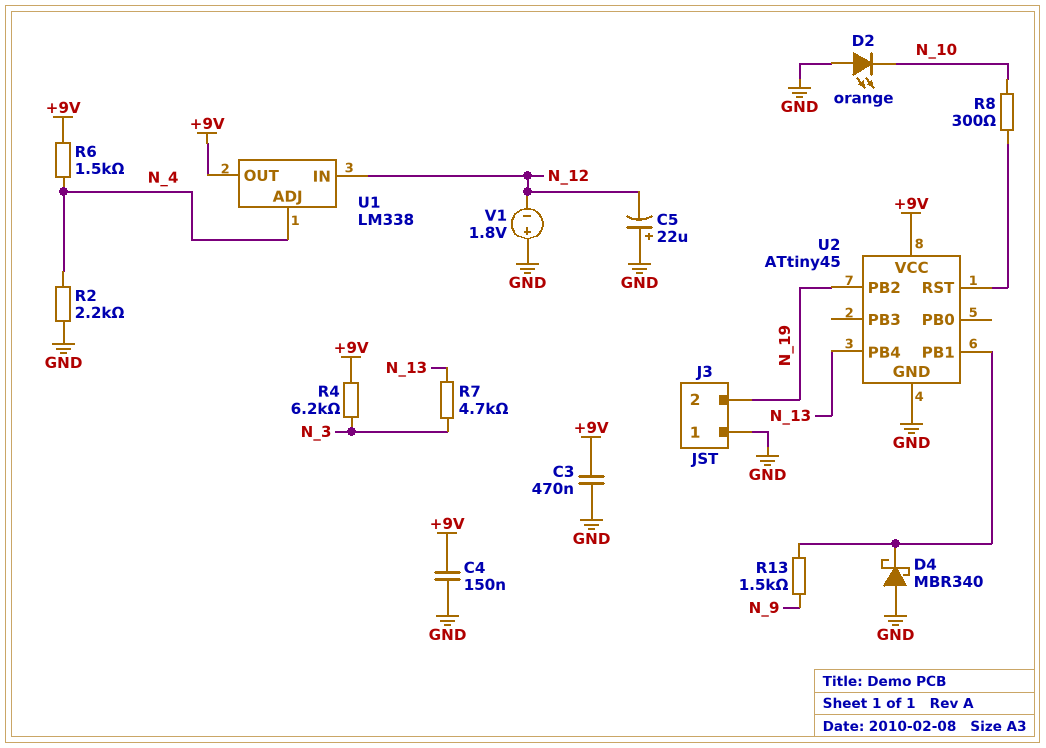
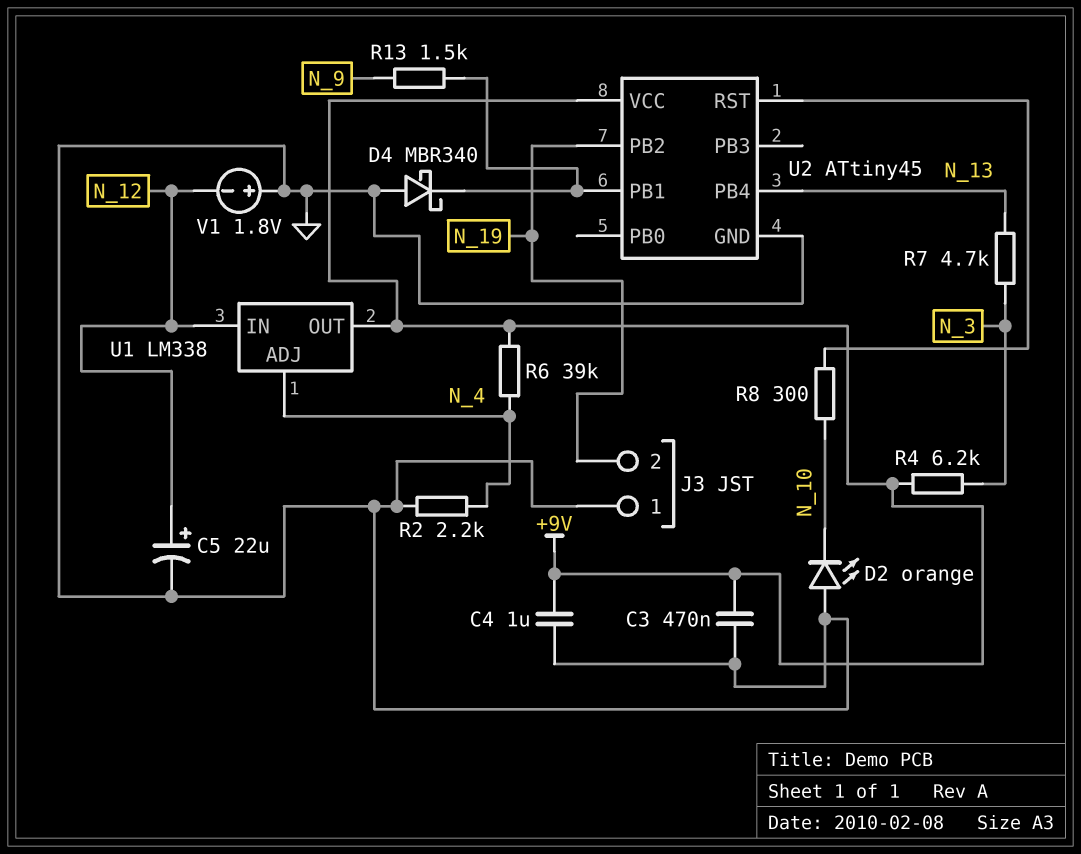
C4: 150nF (+9V, GND) -> 1uF (+9V, GND)
C5: 22uF (plus GND, minus N_12) -> 22uF (plus N_12, minus GND)
R6: 1.5k (+9V, N_4) -> 39k (+9V, N_4)

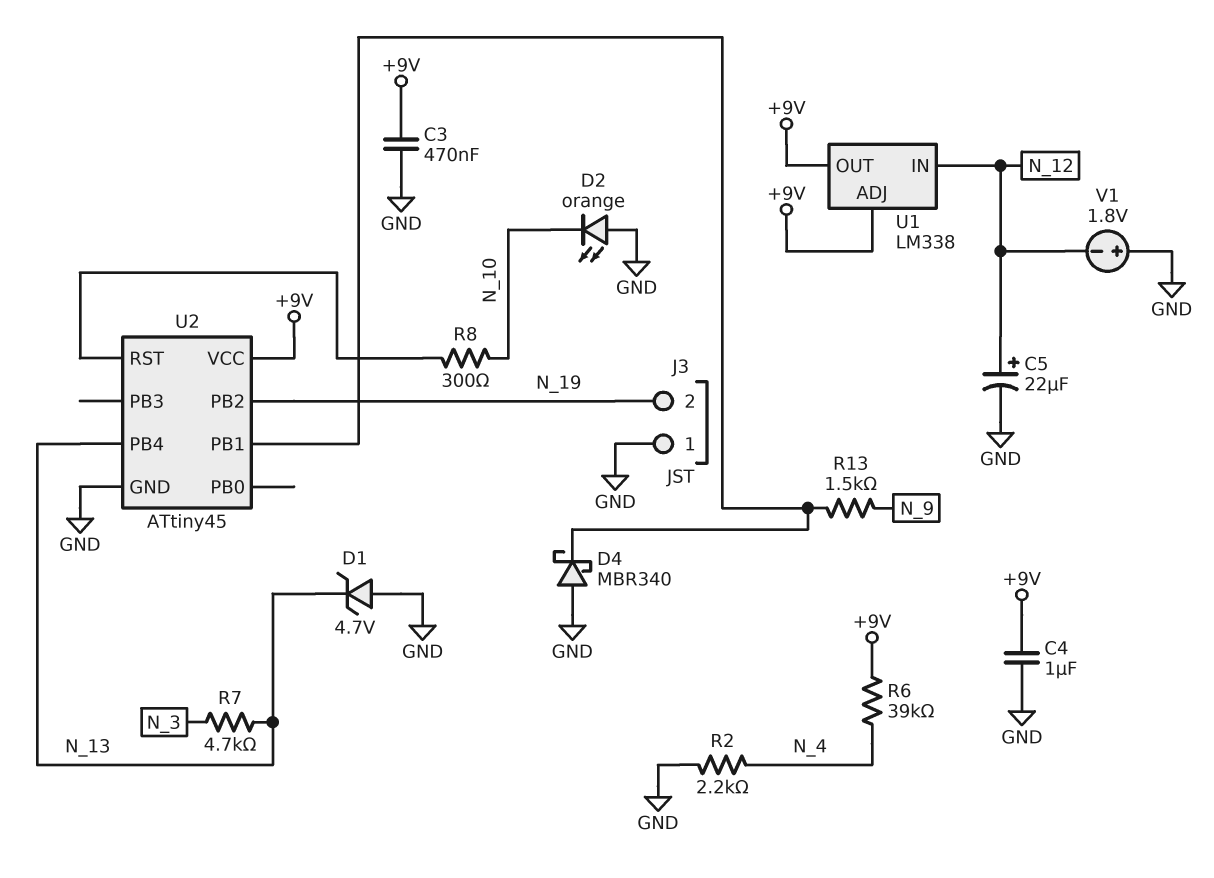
D1: none -> zener 4.7V (A GND, K N_13)
R4: 6.2k (+9V, N_3) -> none
U1 pin ADJ: N_4 -> +9V

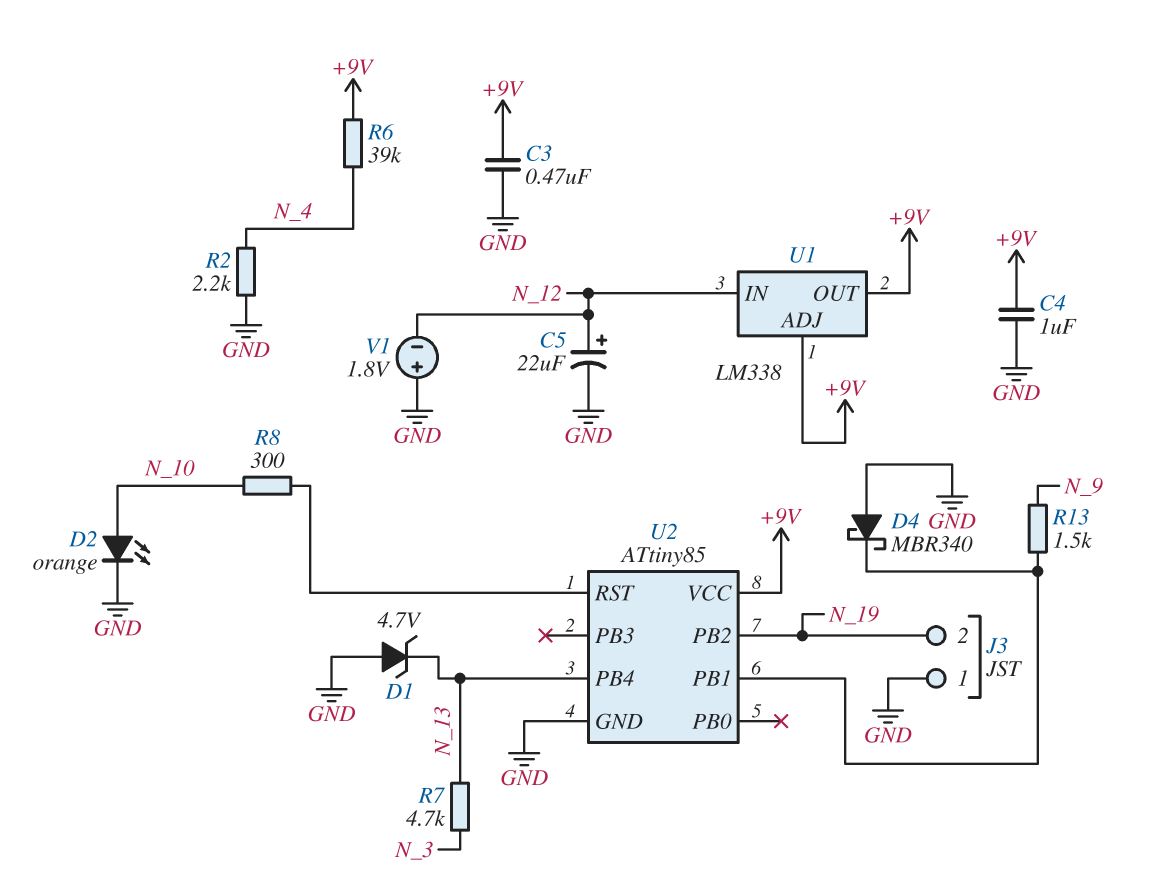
D2: LED orange (A GND, K N_10) -> LED orange (A N_10, K GND)
U2: ATtiny45 -> ATtiny85

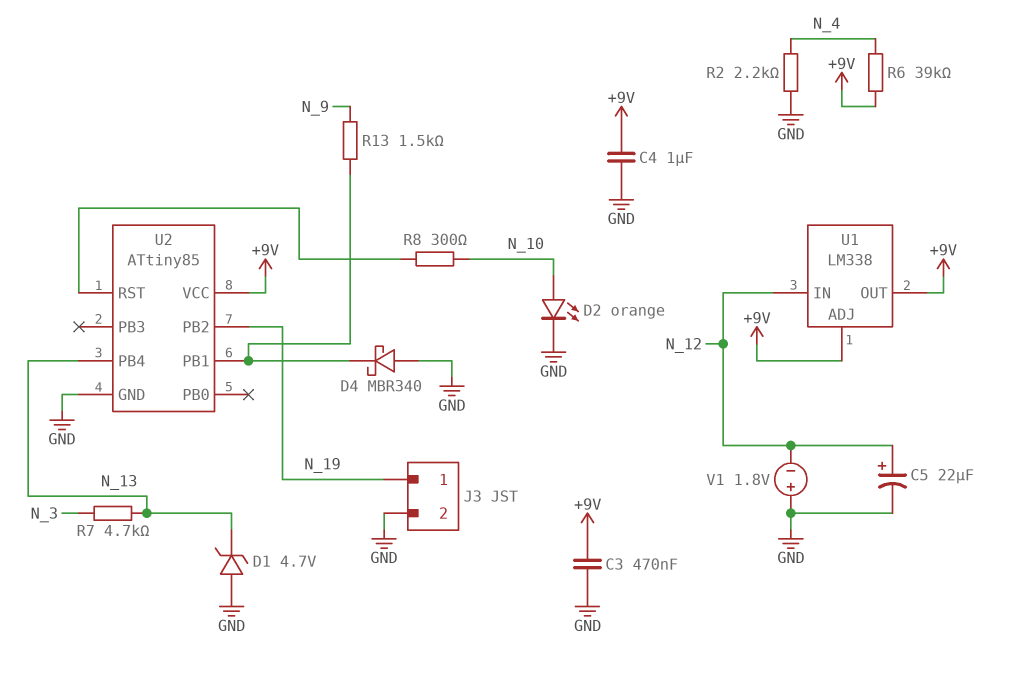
J3 pin 1: GND -> N_19
J3 pin 2: N_19 -> GND

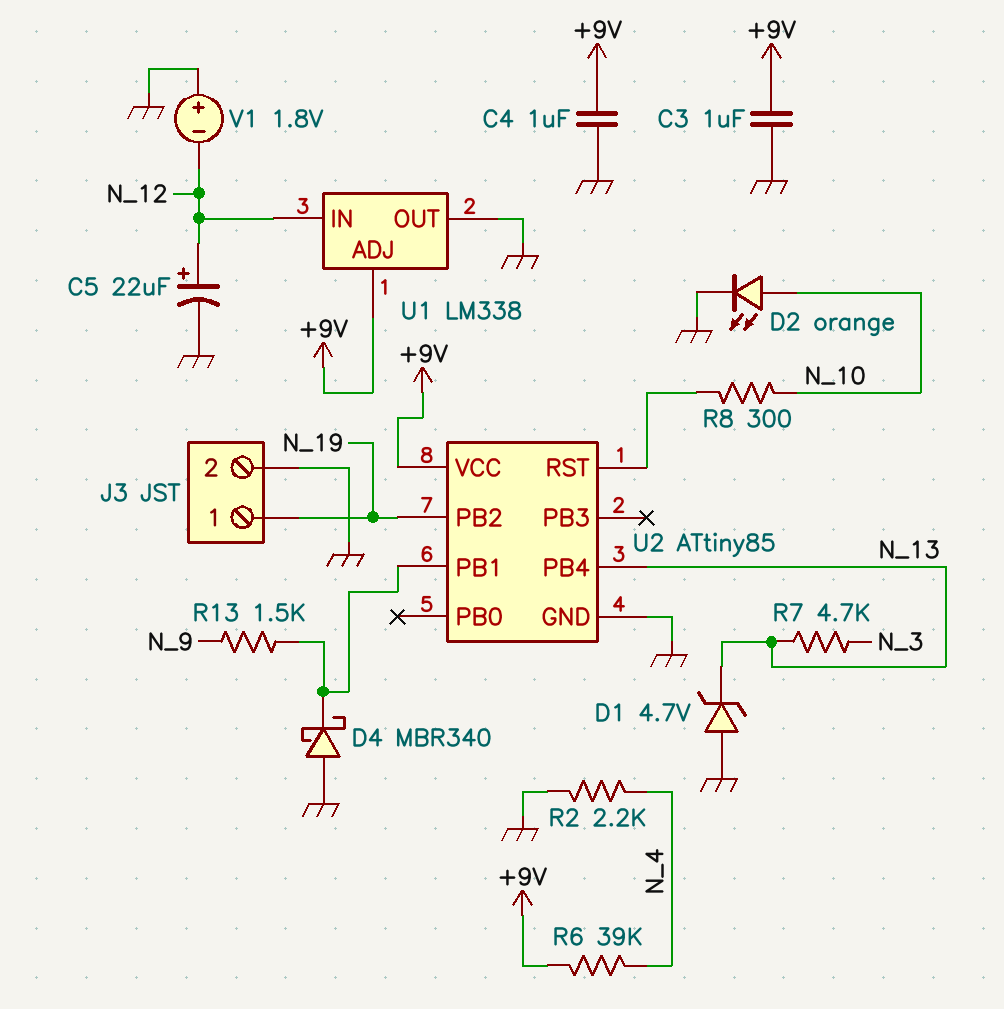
C3: 470nF (+9V, GND) -> 1uF (+9V, GND)
U1 pin OUT: +9V -> GND

